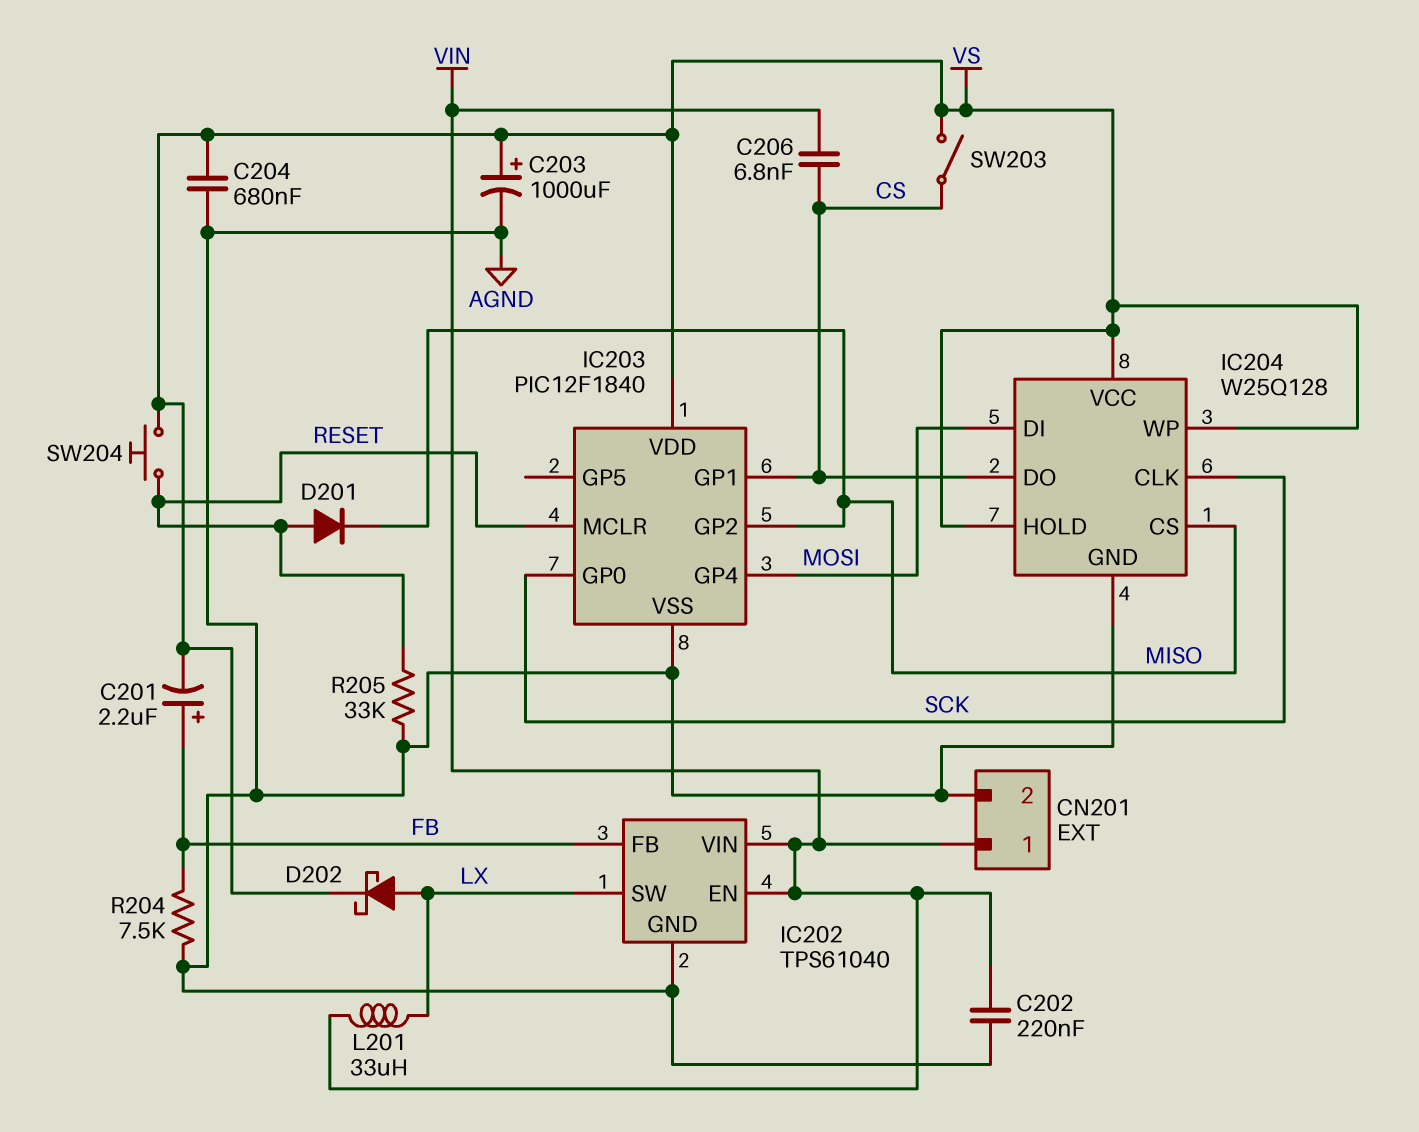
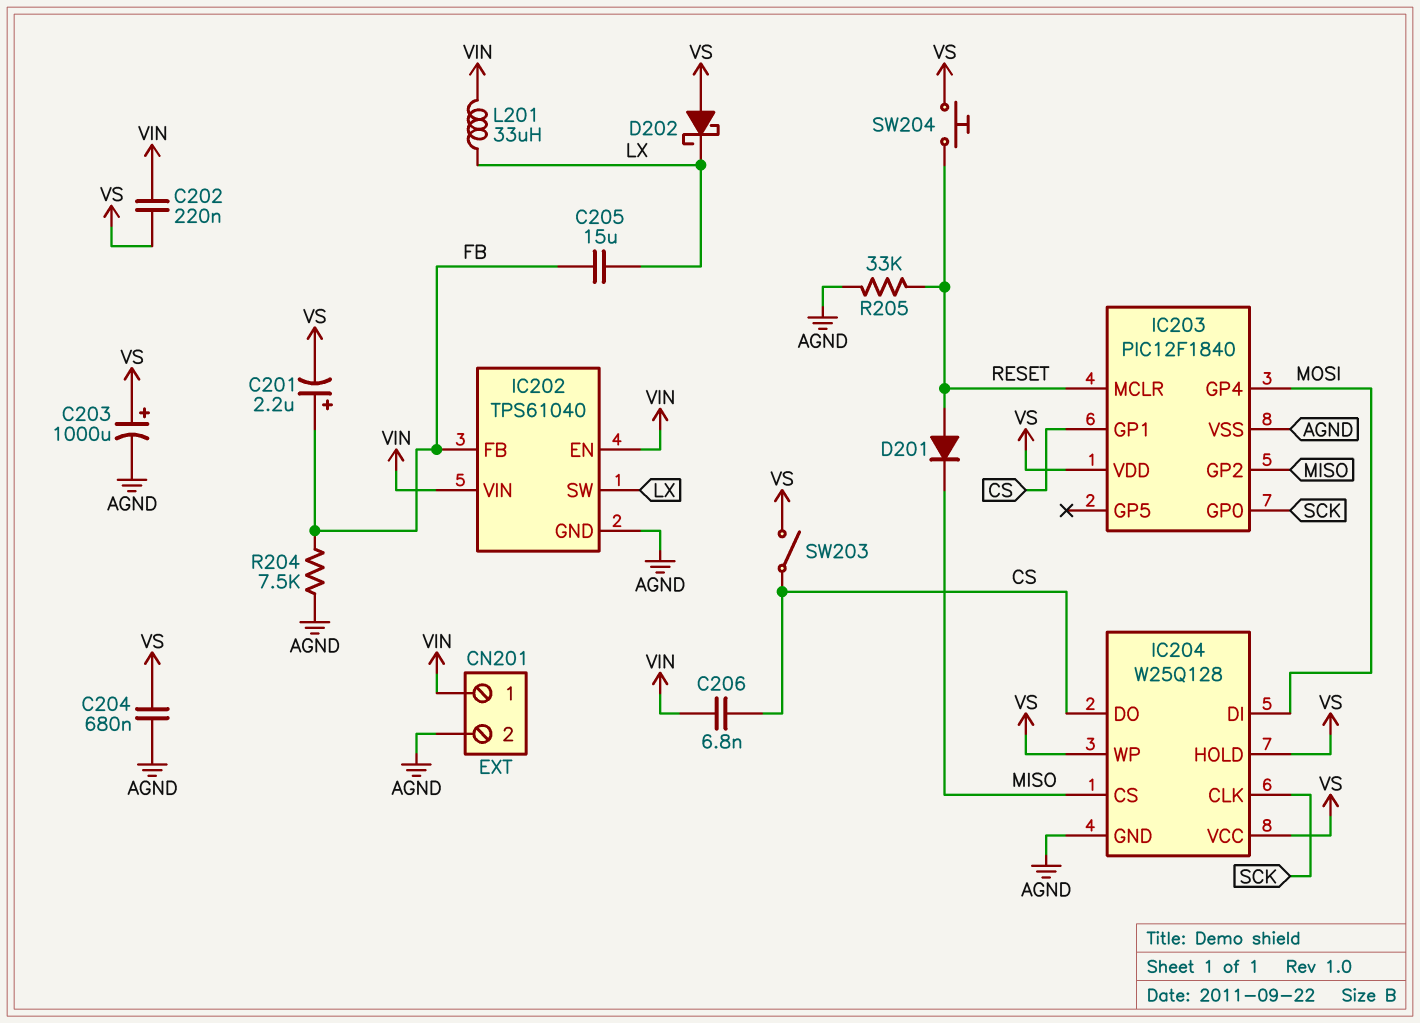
C202: 220nF (AGND, VIN) -> 220nF (VIN, VS)
C205: none -> 15uF (FB, LX)
D202: schottky (A LX, K VS) -> schottky (A VS, K LX)

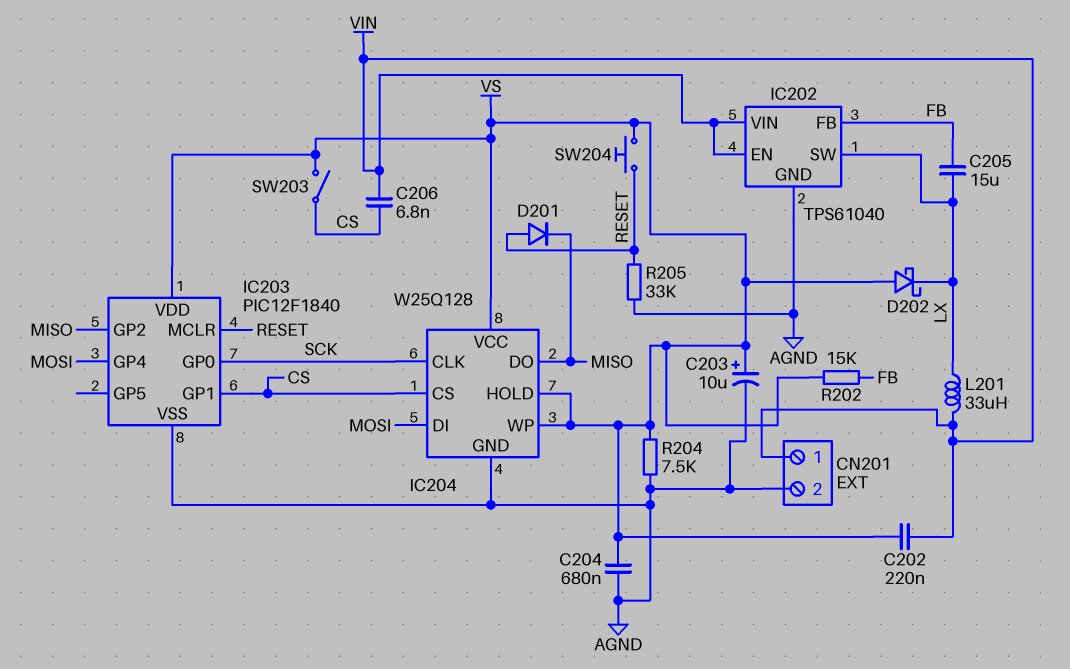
C201: 2.2uF (plus FB, minus VS) -> none
C203: 1000uF (plus VS, minus AGND) -> 10uF (plus VS, minus AGND)
IC204 pin CS: MISO -> CS
IC204 pin DO: CS -> MISO
R202: none -> 15k (FB, VS)
R204: 7.5k (AGND, FB) -> 7.5k (AGND, VS)

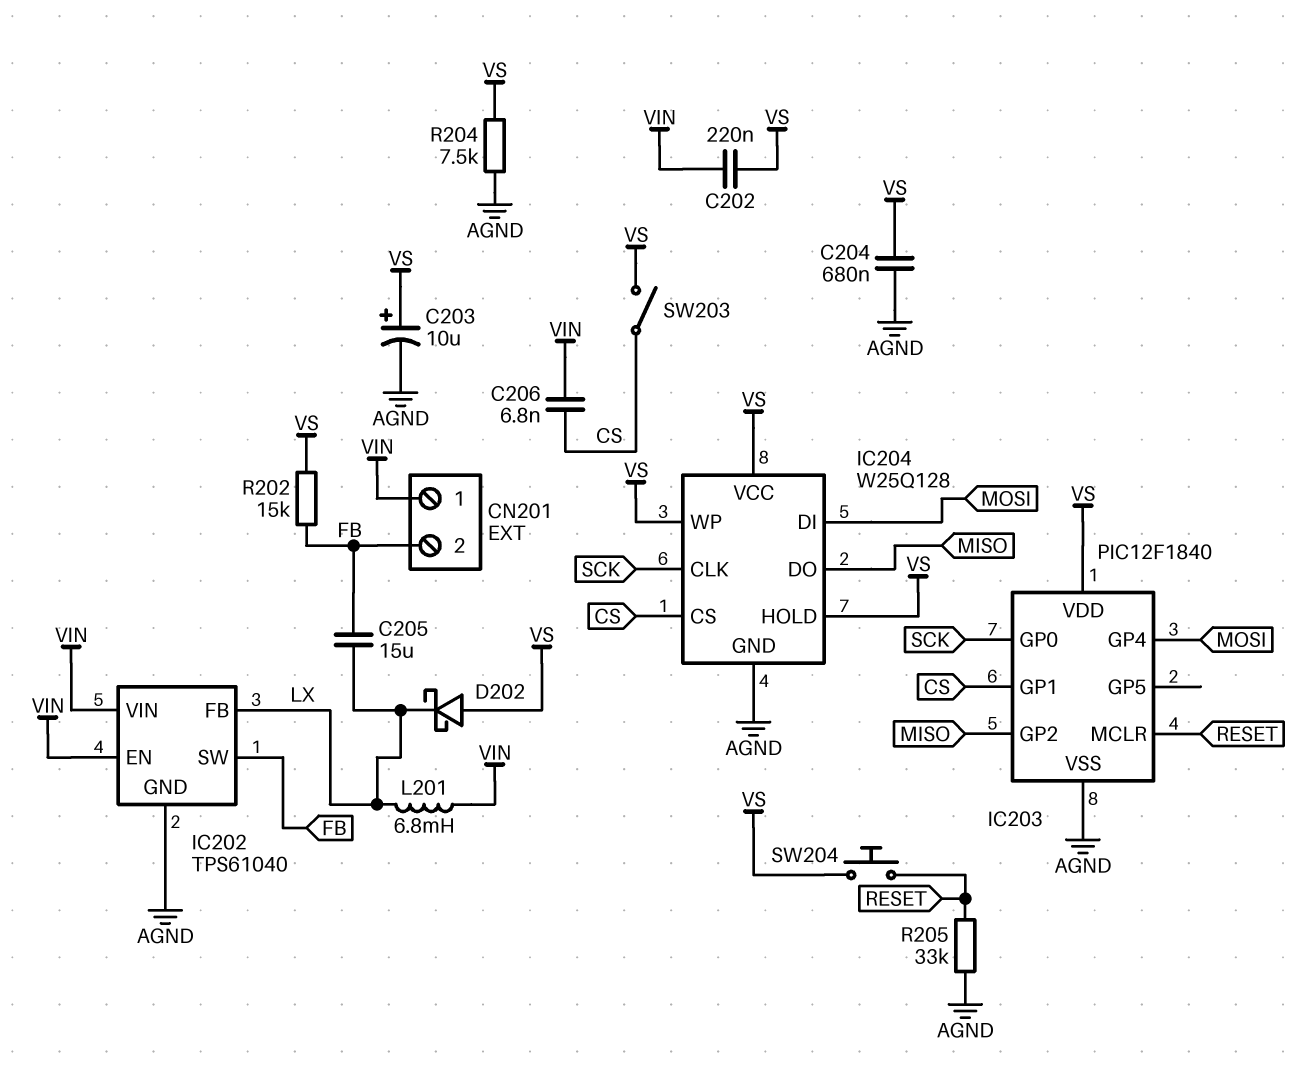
CN201 pin 2: AGND -> FB
D201: diode (A RESET, K MISO) -> none
IC202 pin FB: FB -> LX
IC202 pin SW: LX -> FB
L201: 33uH (LX, VIN) -> 6.8mH (LX, VIN)

